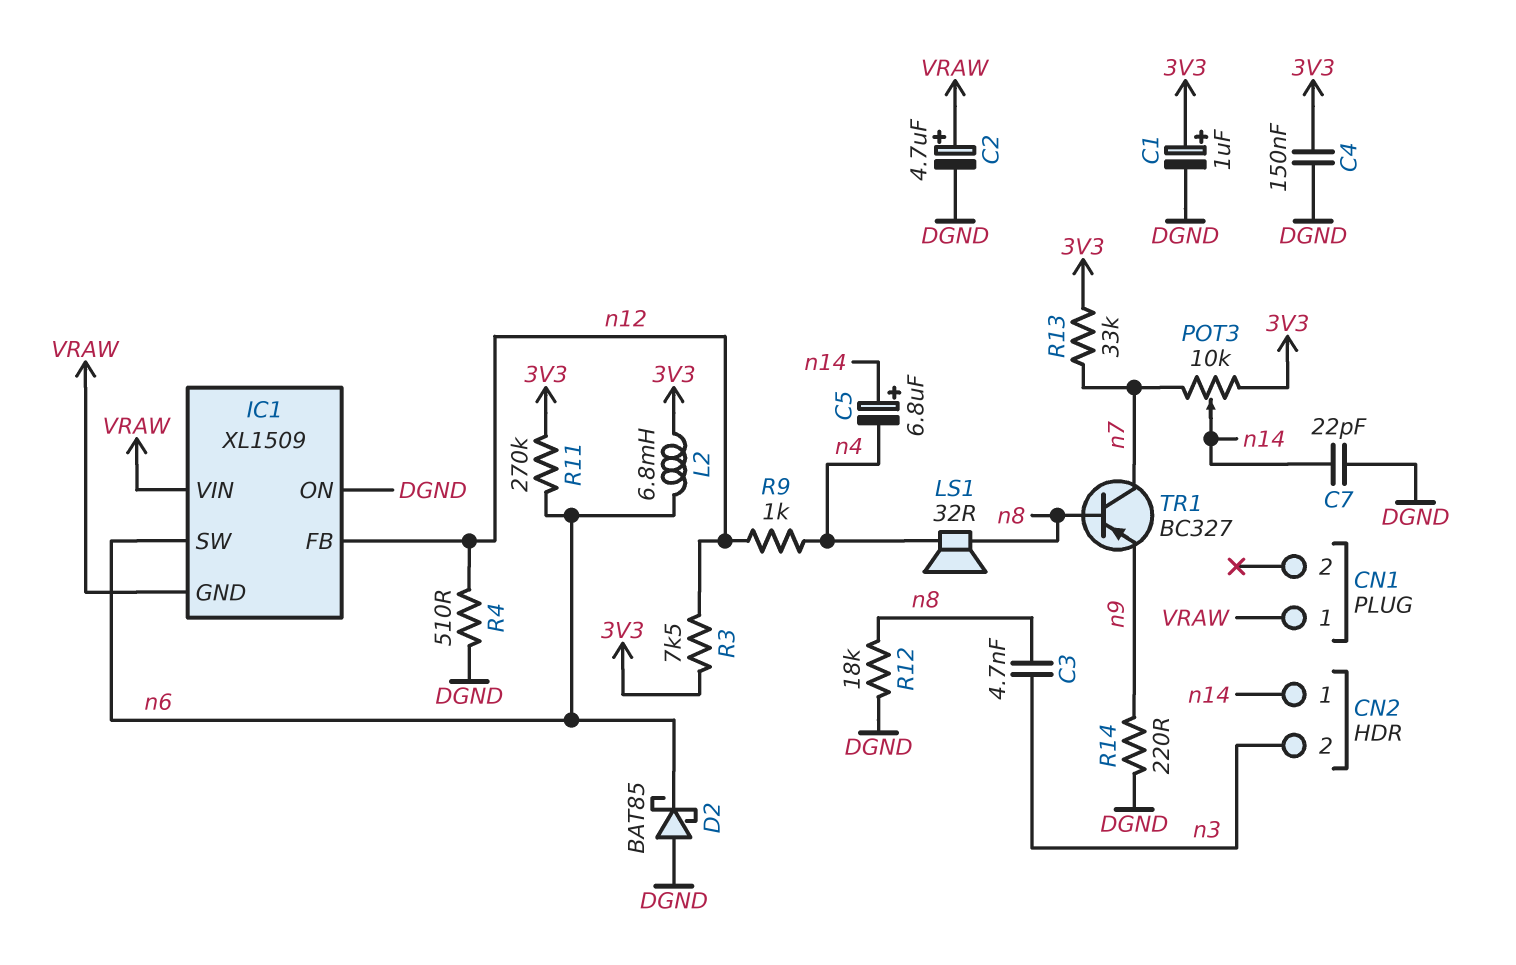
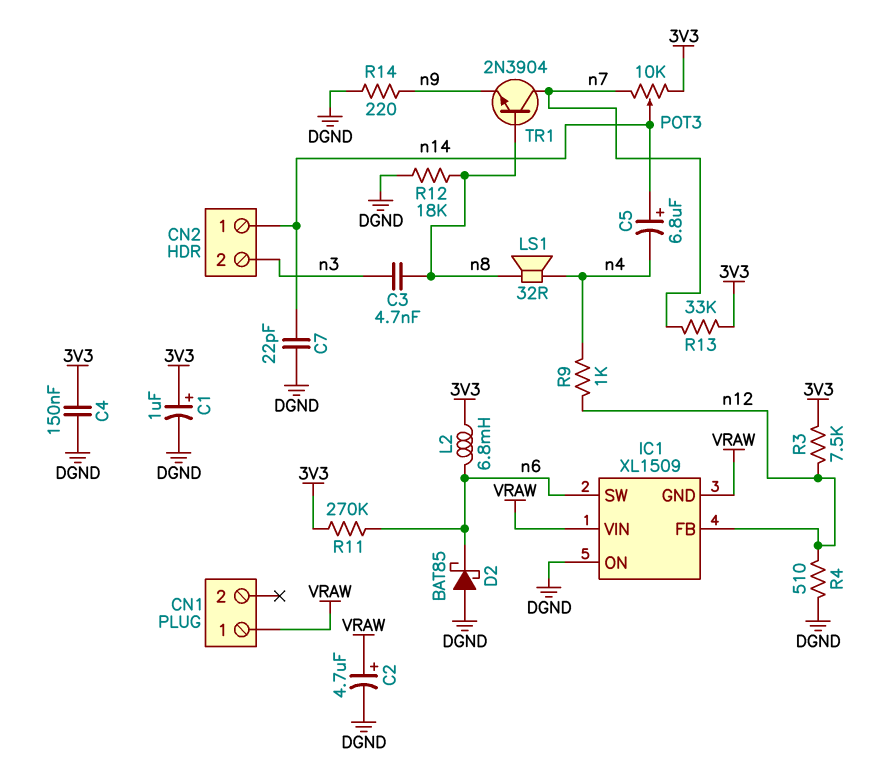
TR1: PNP BC327 (B n8, C n7, E n9) -> NPN 2N3904 (B n8, C n7, E n9)

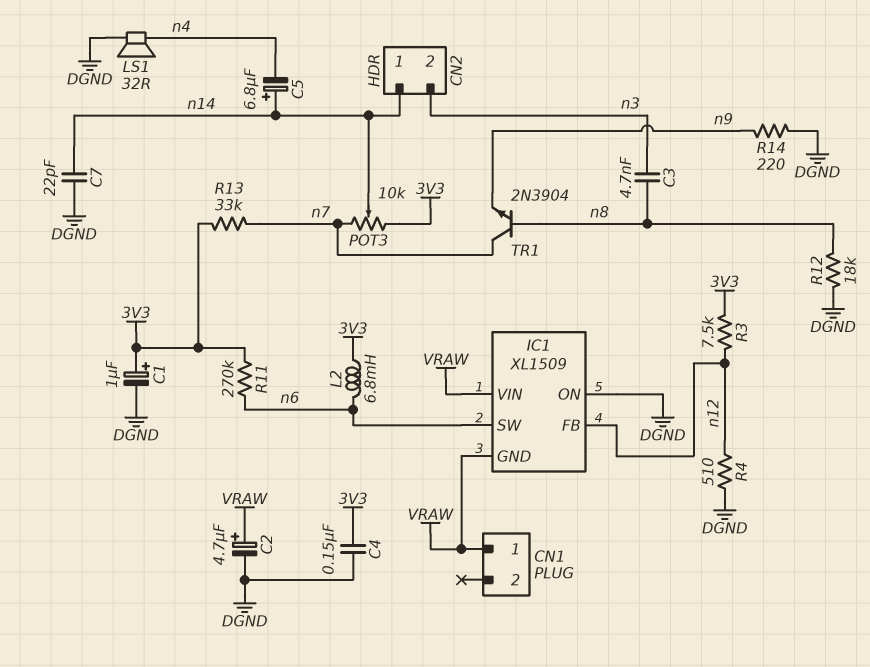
D2: schottky BAT85 (A DGND, K n6) -> none
LS1: speaker 32R (n4, n8) -> speaker 32R (DGND, n4)
R9: 1k (n4, n12) -> none

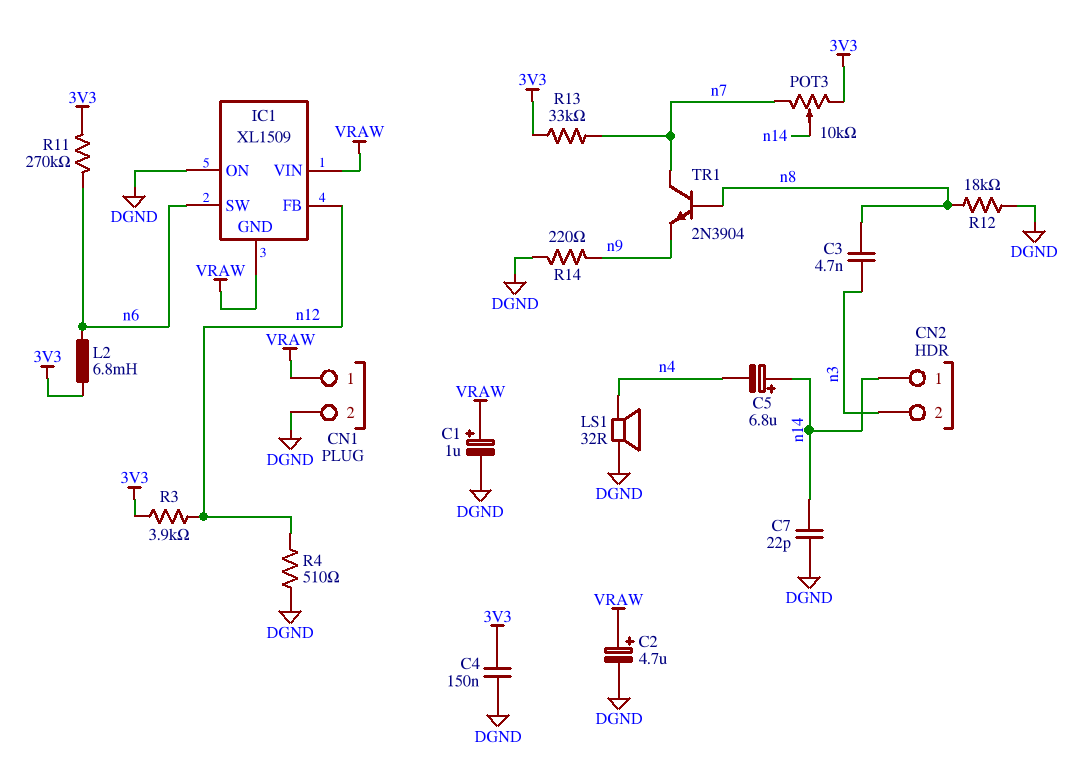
C1: 1uF (plus 3V3, minus DGND) -> 1uF (plus VRAW, minus DGND)
CN1 pin 2: none -> DGND
R3: 7.5k (3V3, n12) -> 3.9k (3V3, n12)

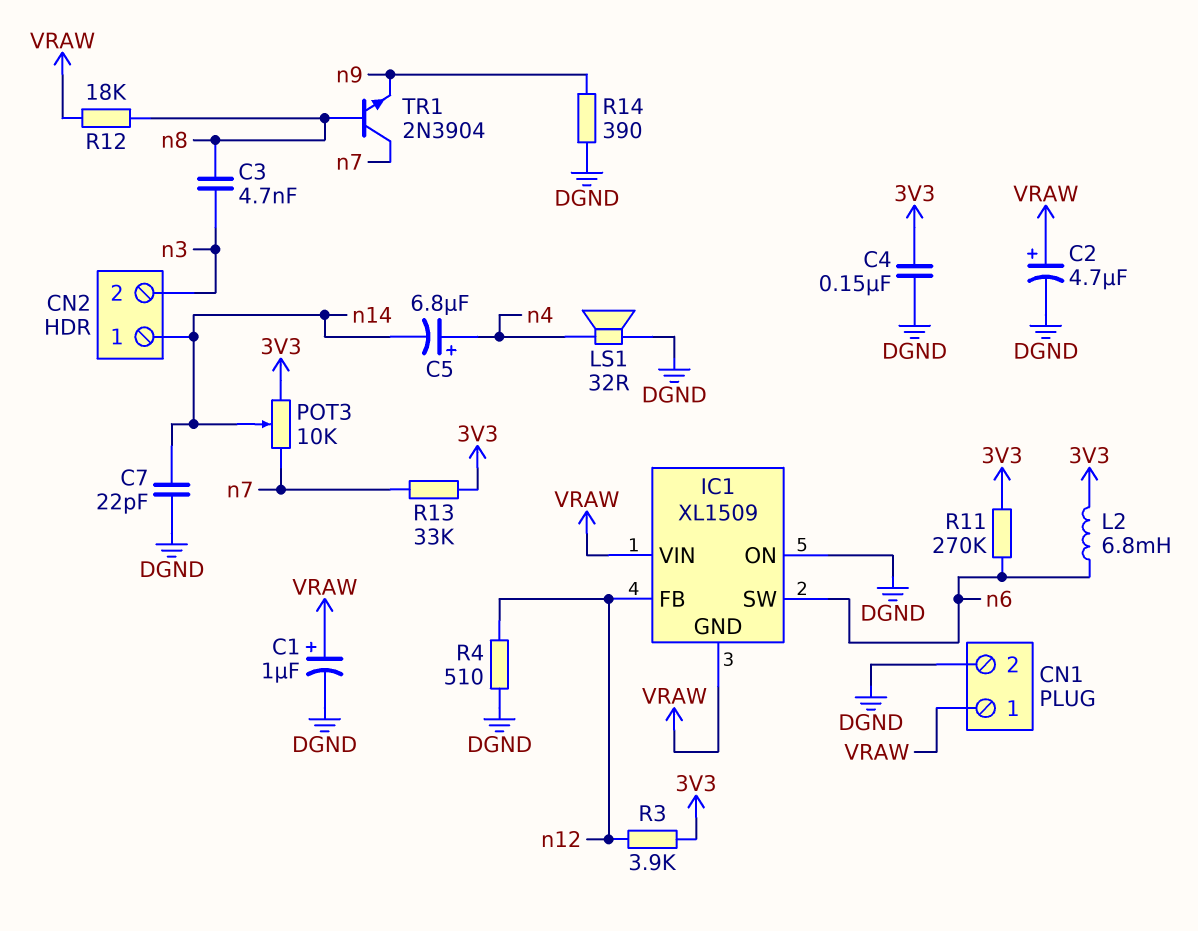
C5: 6.8uF (plus n14, minus n4) -> 6.8uF (plus n4, minus n14)
R12: 18k (DGND, n8) -> 18k (VRAW, n8)
R14: 220 (DGND, n9) -> 390 (DGND, n9)

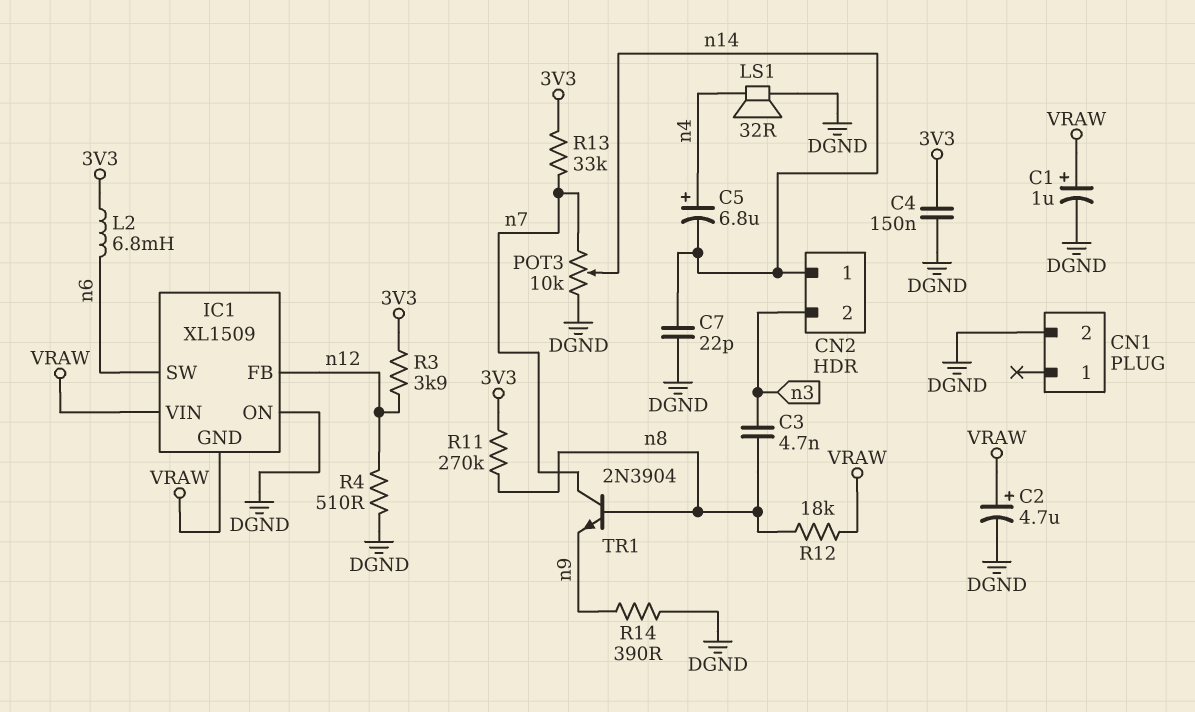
CN1 pin 1: VRAW -> none
POT3: 10k (3V3, n7, wiper n14) -> 10k (DGND, n7, wiper n14)
R11: 270k (3V3, n6) -> 270k (3V3, n8)

